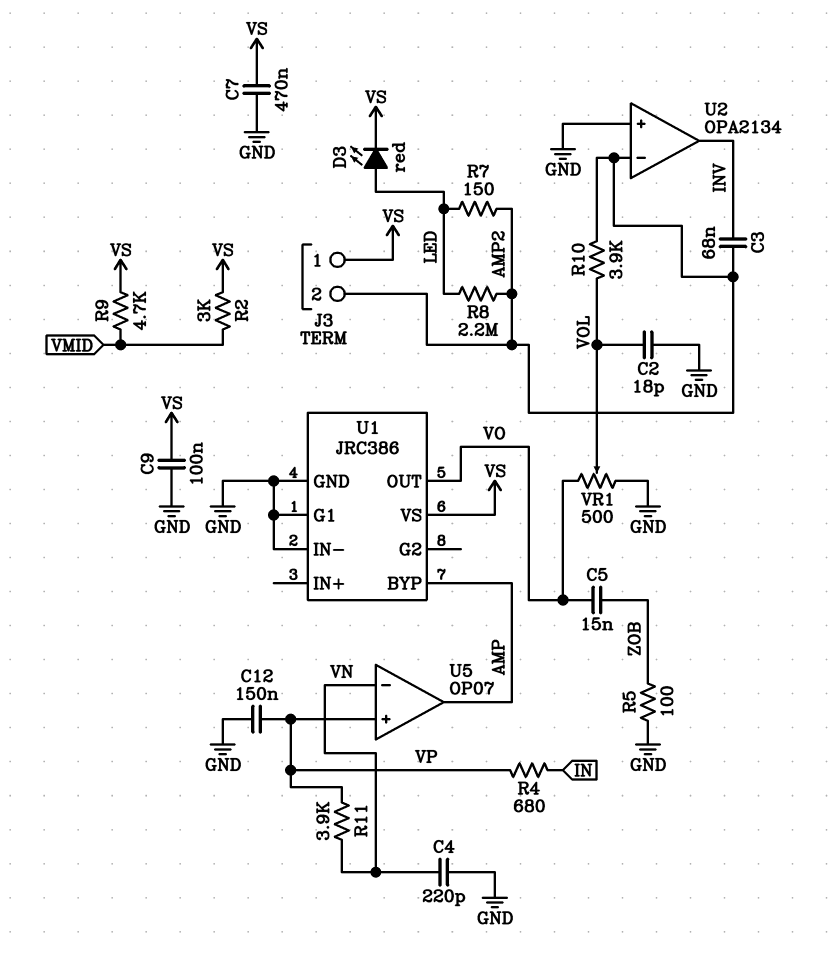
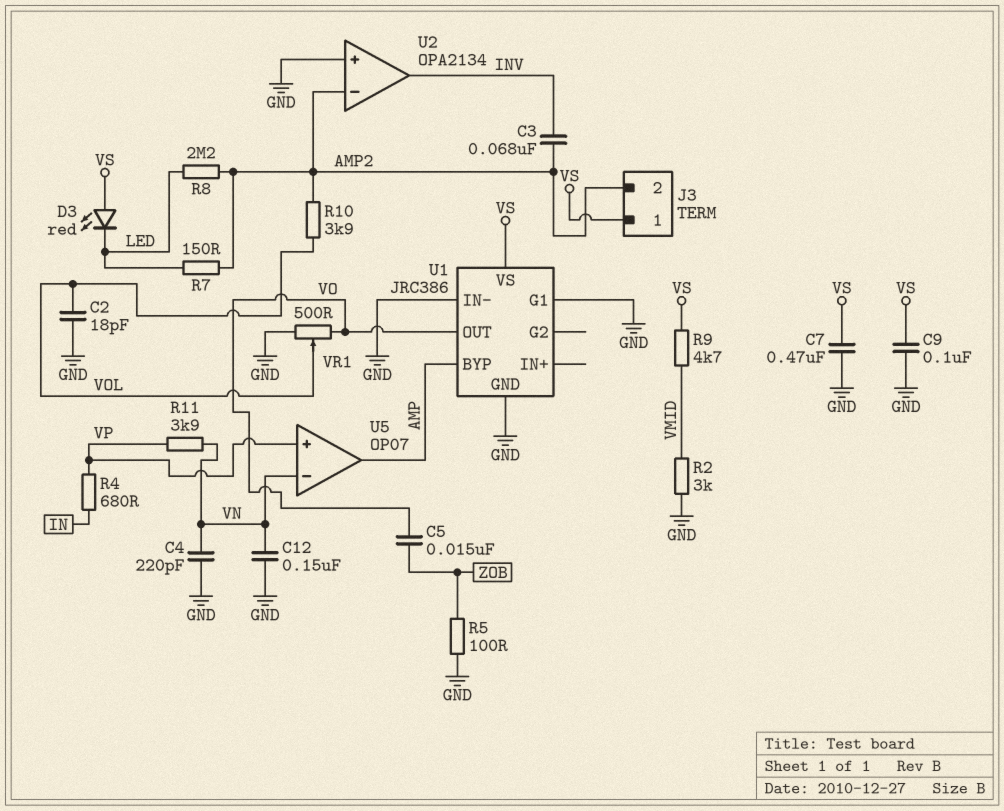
C12: 150nF (GND, VP) -> 150nF (GND, VN)
D3: LED red (A LED, K VS) -> LED red (A VS, K LED)
R2: 3k (VMID, VS) -> 3k (GND, VMID)

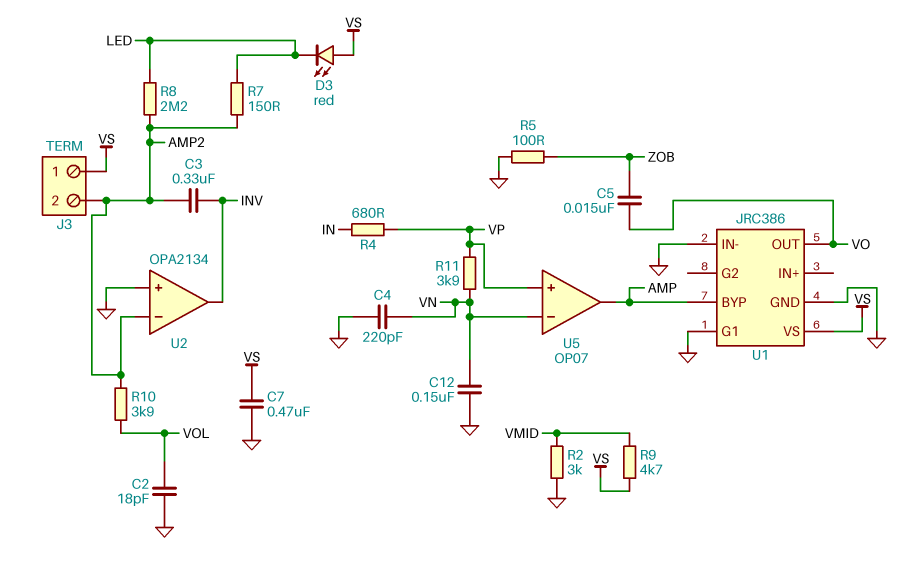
C3: 68nF (AMP2, INV) -> 330nF (AMP2, INV)
C9: 100nF (GND, VS) -> none
VR1: 500 (GND, VO, wiper VOL) -> none

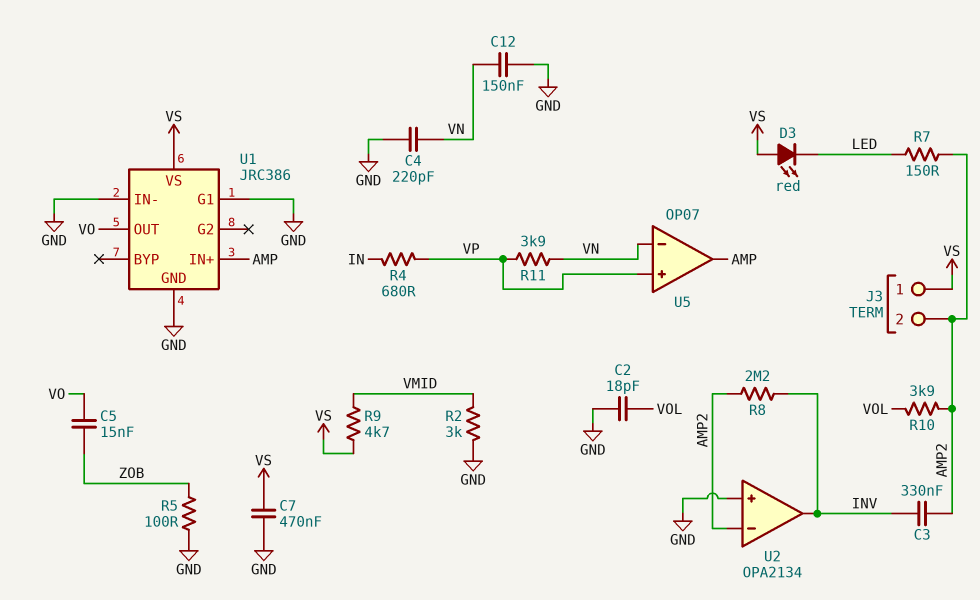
R8: 2.2M (AMP2, LED) -> 2.2M (AMP2, INV)
U1 pin BYP: AMP -> none
U1 pin IN+: none -> AMP

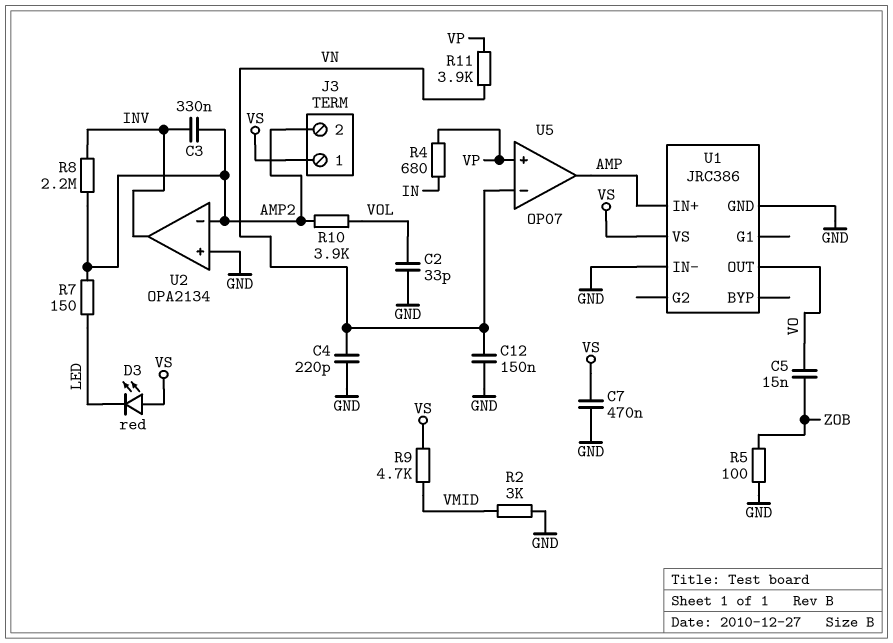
C2: 18pF (GND, VOL) -> 33pF (GND, VOL)
U1 pin G1: GND -> none

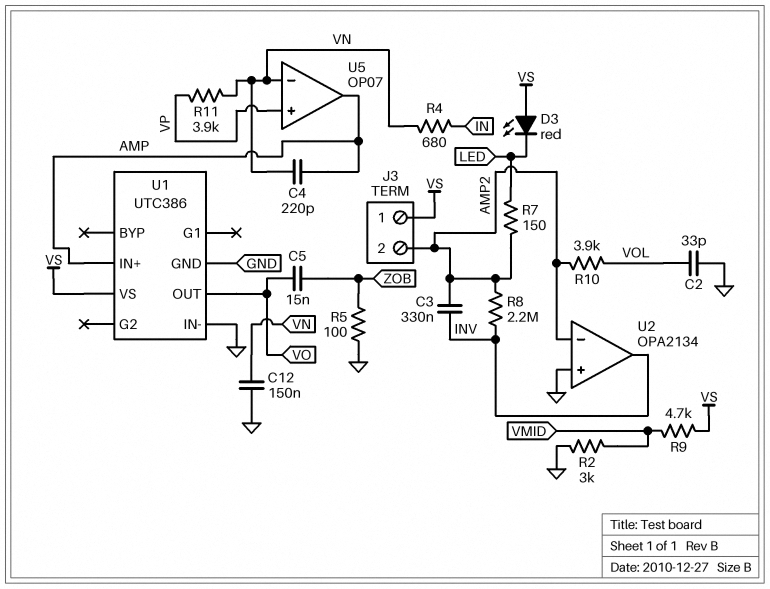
C4: 220pF (GND, VN) -> 220pF (AMP, VN)
C7: 470nF (GND, VS) -> none
R4: 680 (IN, VP) -> 680 (IN, VN)
U1: JRC386 -> UTC386

